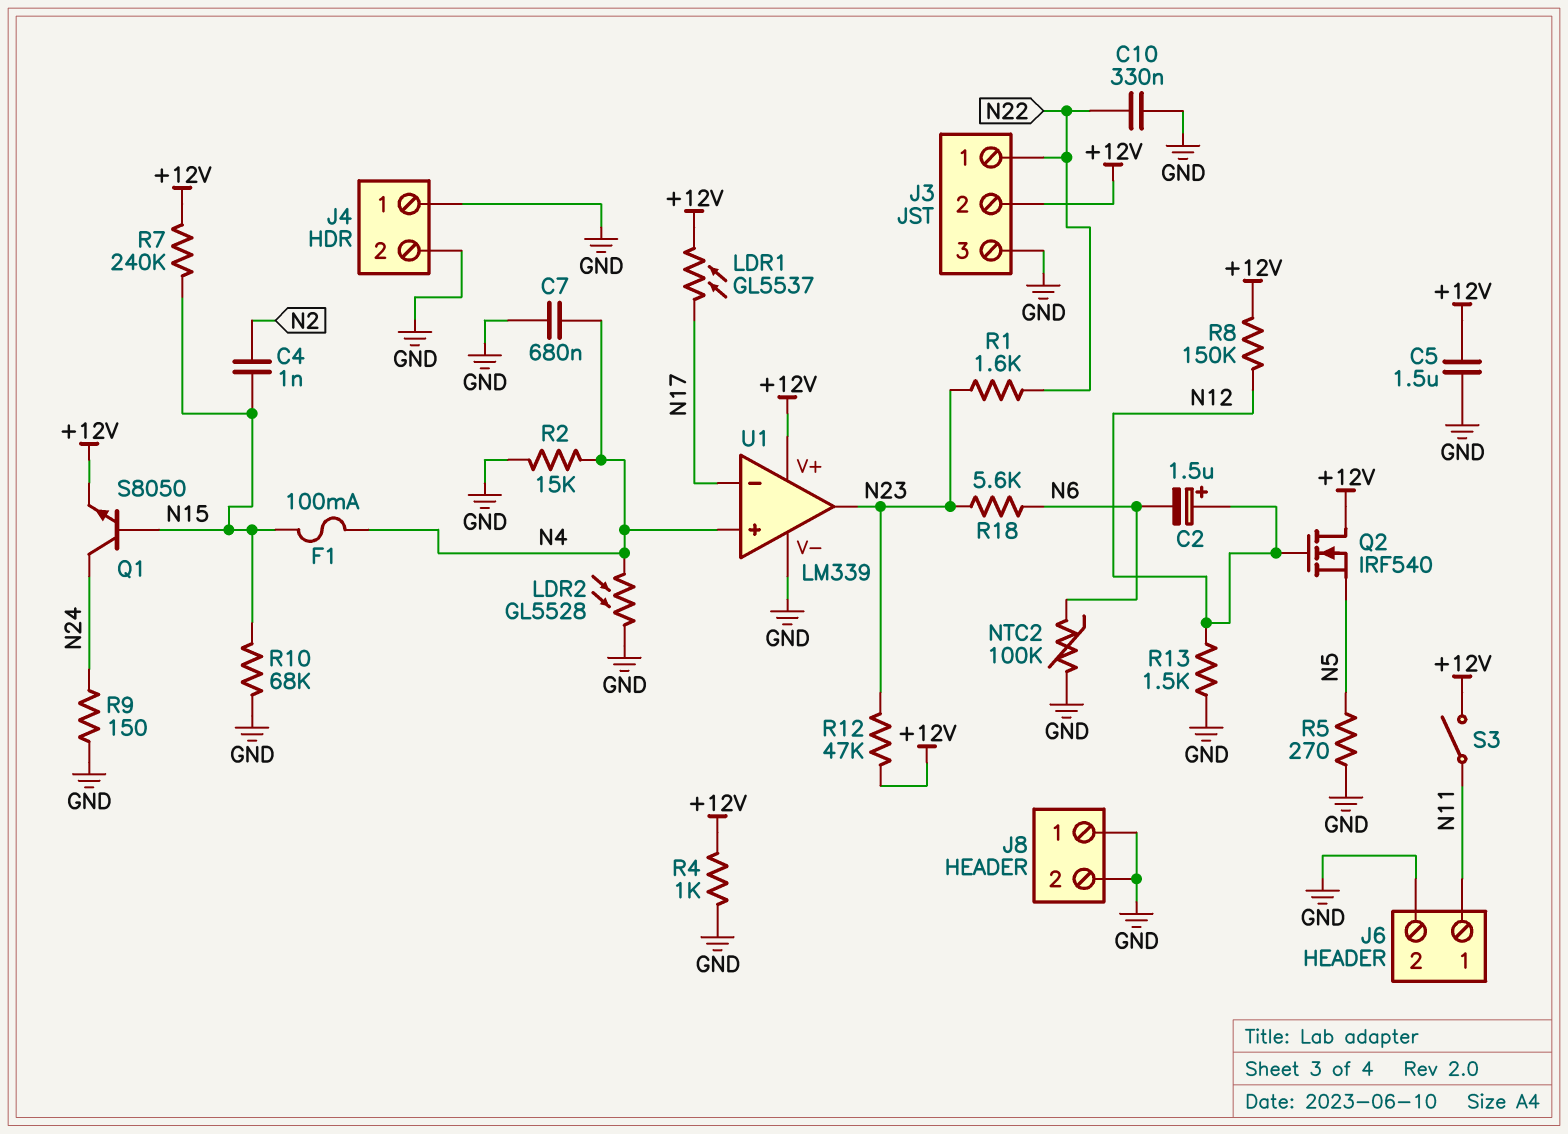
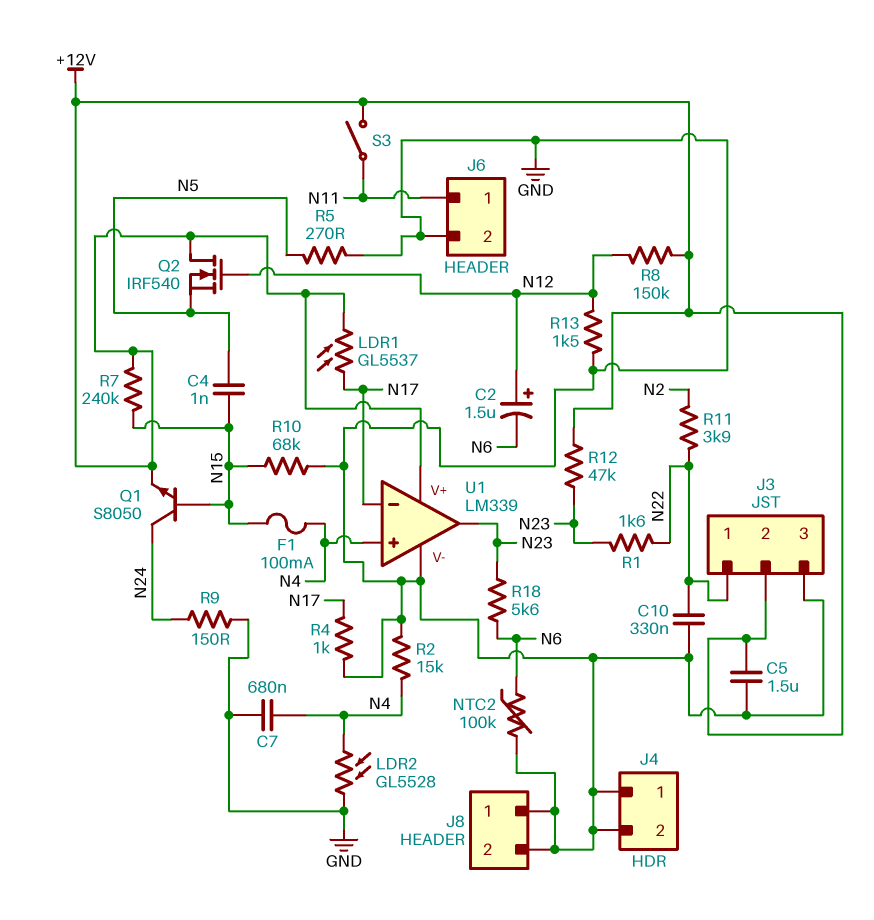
C4: 1nF (N2, N15) -> 1nF (N5, N15)
R4: 1k (+12V, GND) -> 1k (GND, N17)
R11: none -> 3.9k (N2, N22)

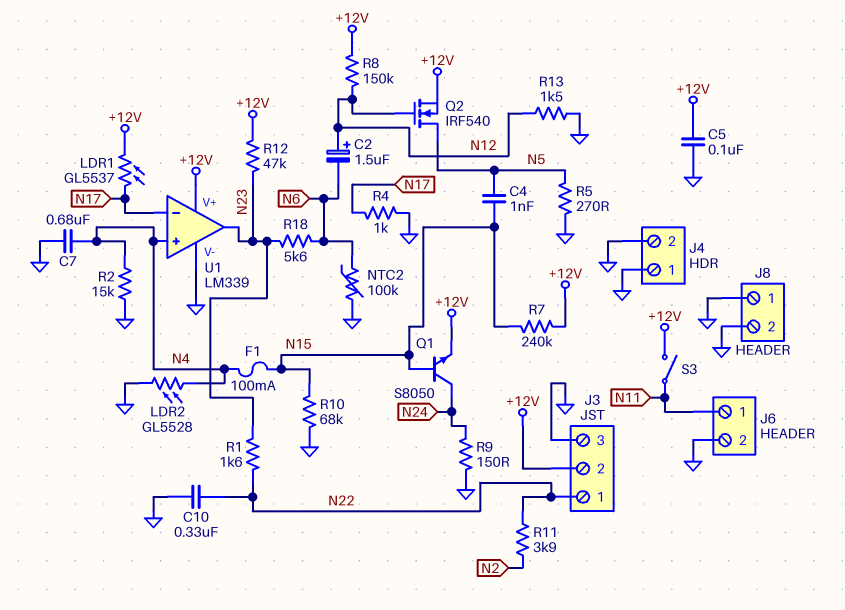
C5: 1.5uF (+12V, GND) -> 100nF (+12V, GND)
Q2: NMOS IRF540 (G N12, D +12V, S N5) -> NMOS IRF540 (G N12, D N5, S +12V)

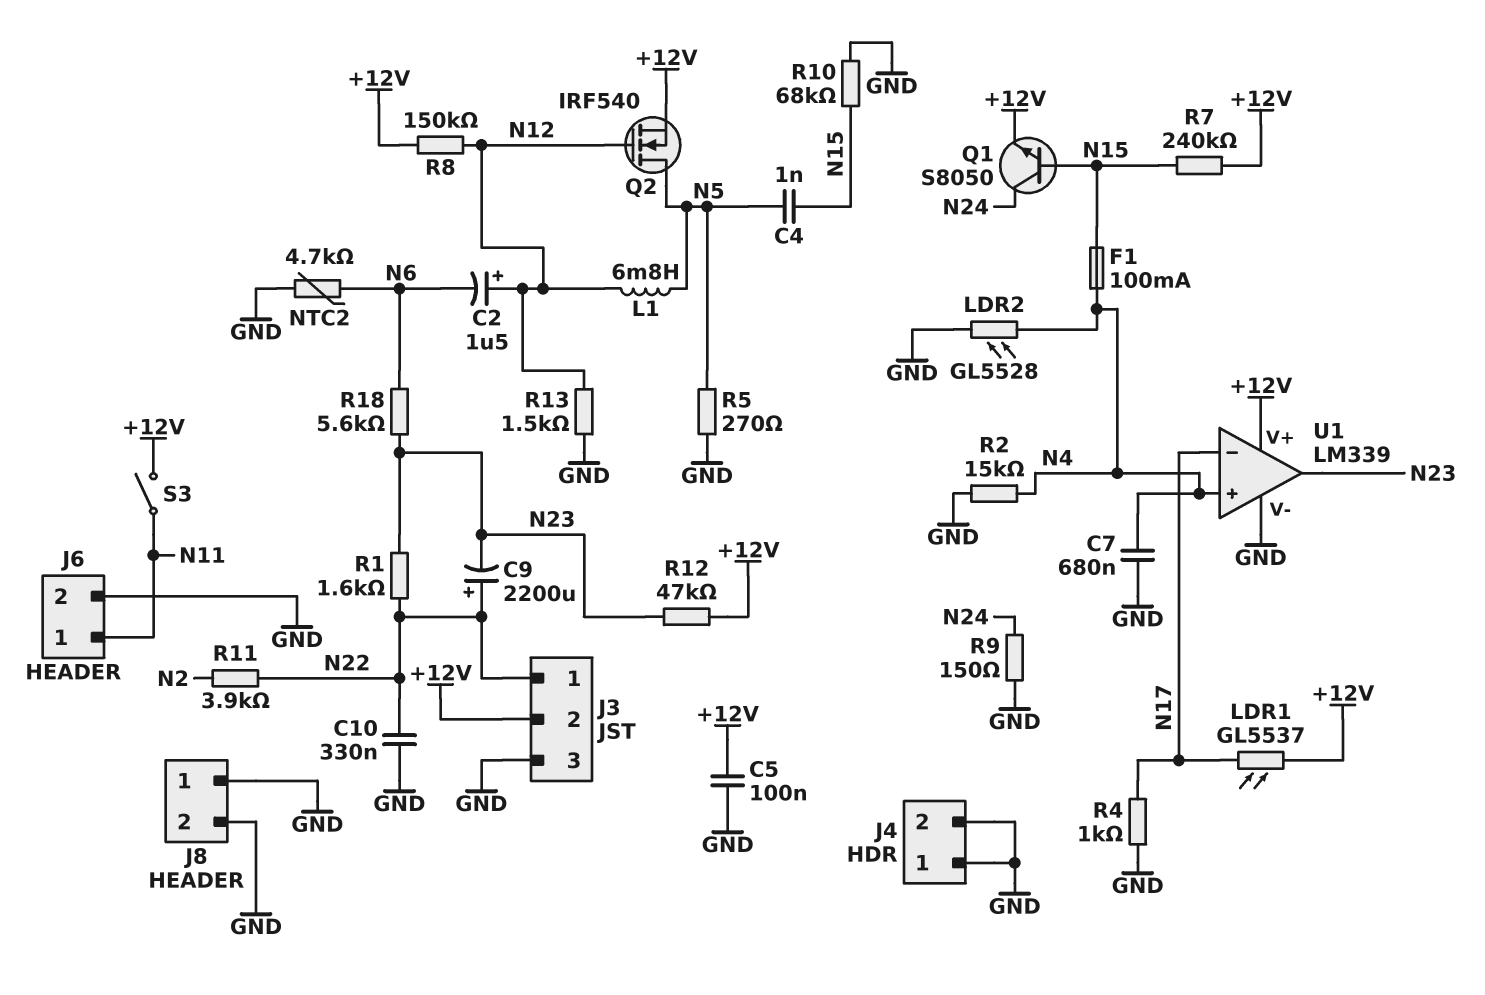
C9: none -> 2200uF (plus N22, minus N23)
L1: none -> 6.8mH (N5, N12)
NTC2: 100k (GND, N6) -> 4.7k (GND, N6)

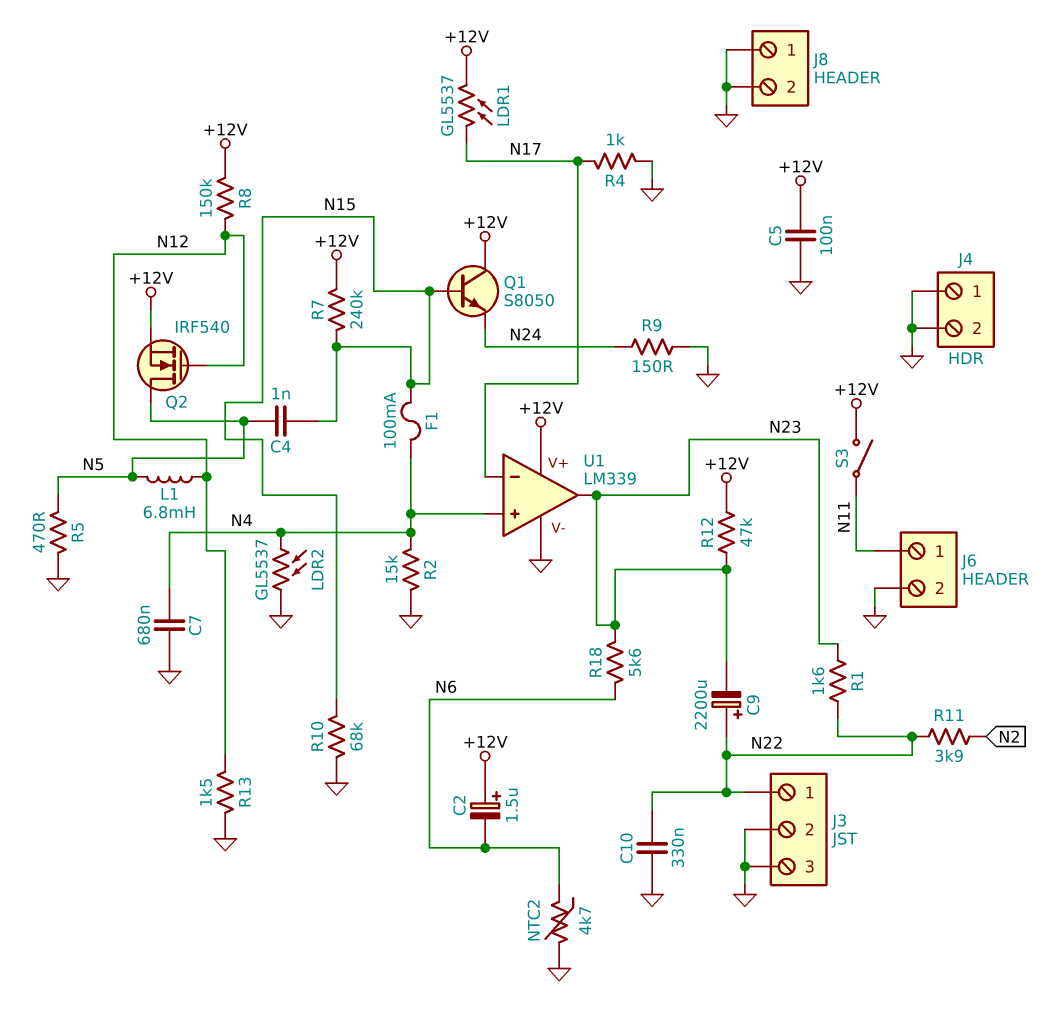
C2: 1.5uF (plus N12, minus N6) -> 1.5uF (plus +12V, minus N6)
J3 pin 2: +12V -> GND
LDR2: GL5528 (GND, N4) -> GL5537 (GND, N4)
Q1: NPN S8050 (B N15, C N24, E +12V) -> NPN S8050 (B N15, C +12V, E N24)
R5: 270 (GND, N5) -> 470 (GND, N5)

